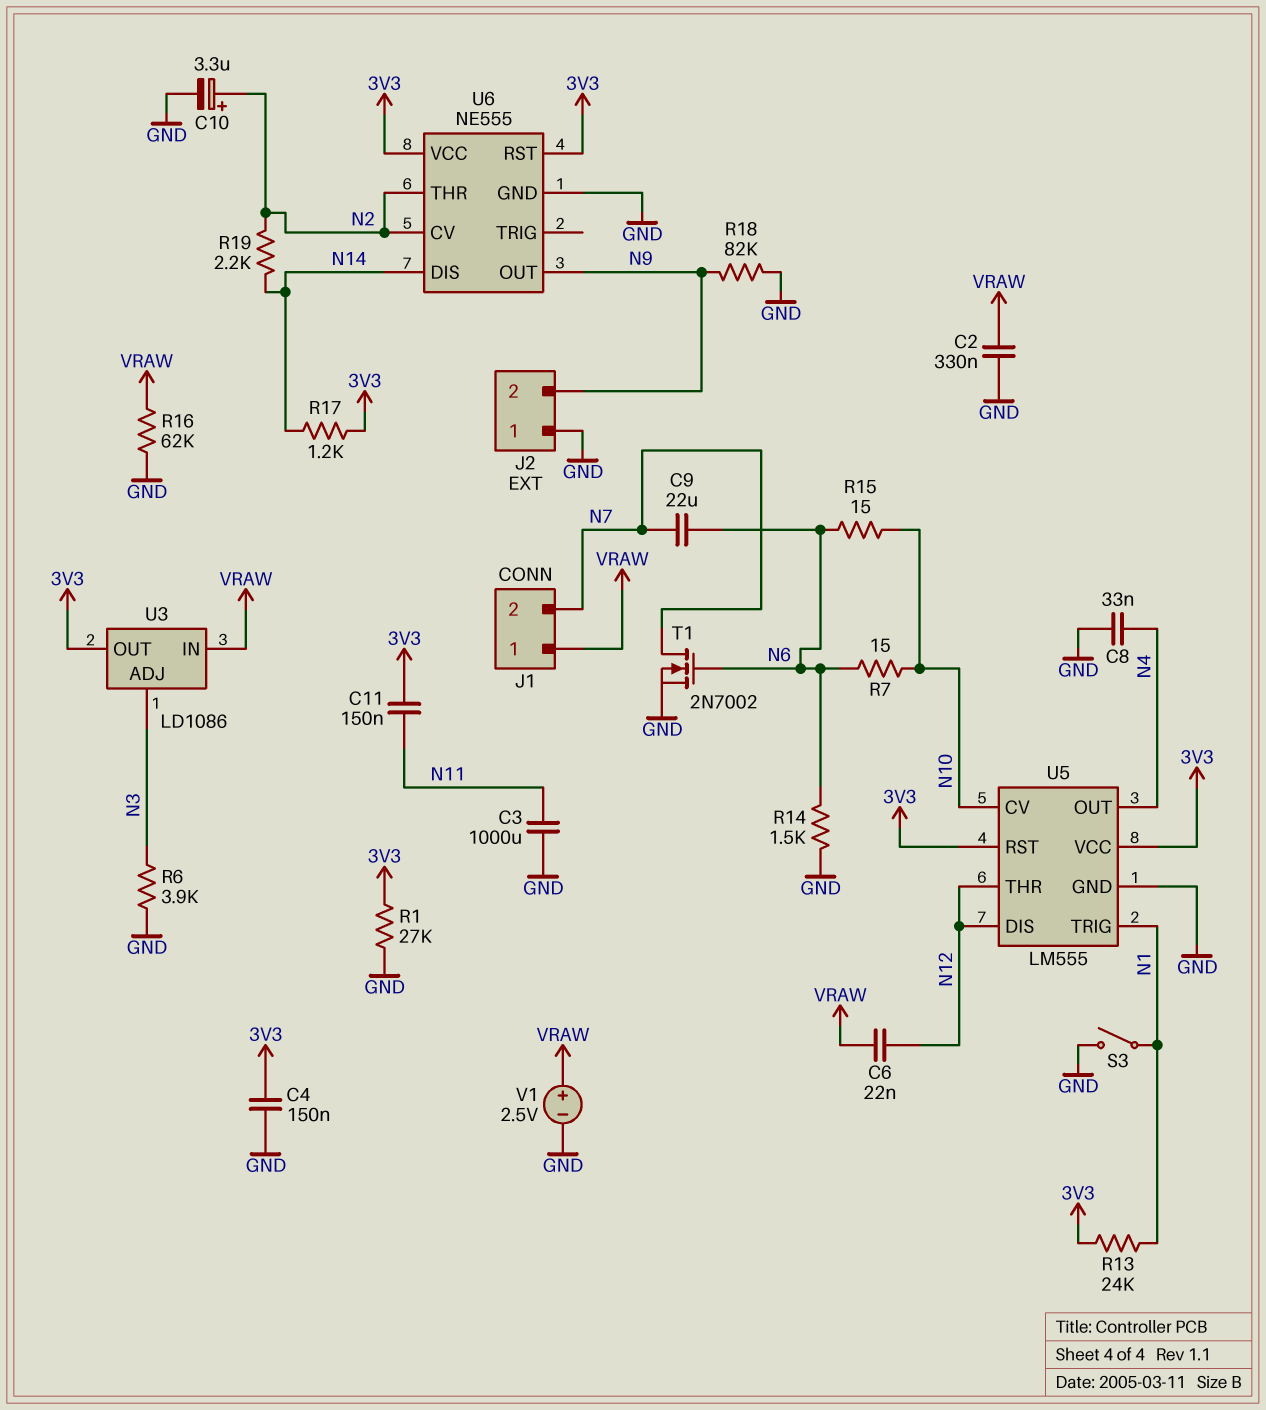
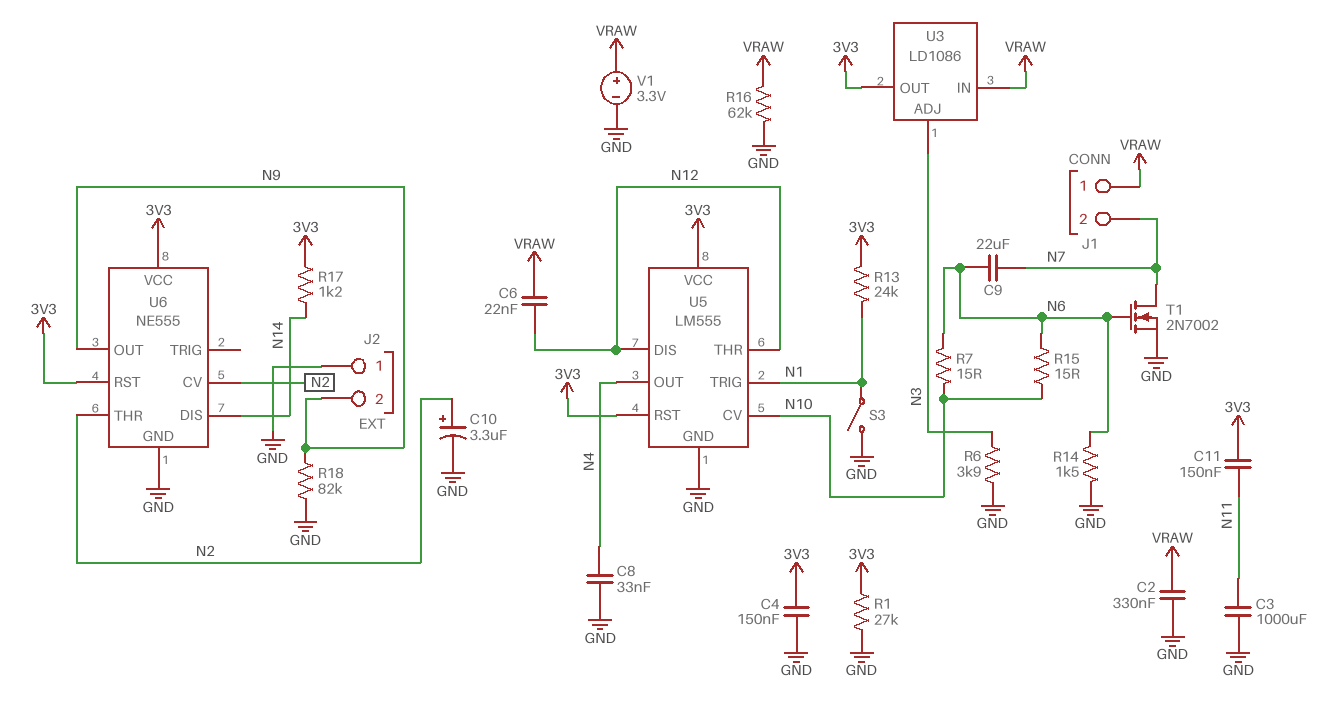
R19: 2.2k (N2, N14) -> none
V1: 2.5V (plus VRAW, minus GND) -> 3.3V (plus VRAW, minus GND)

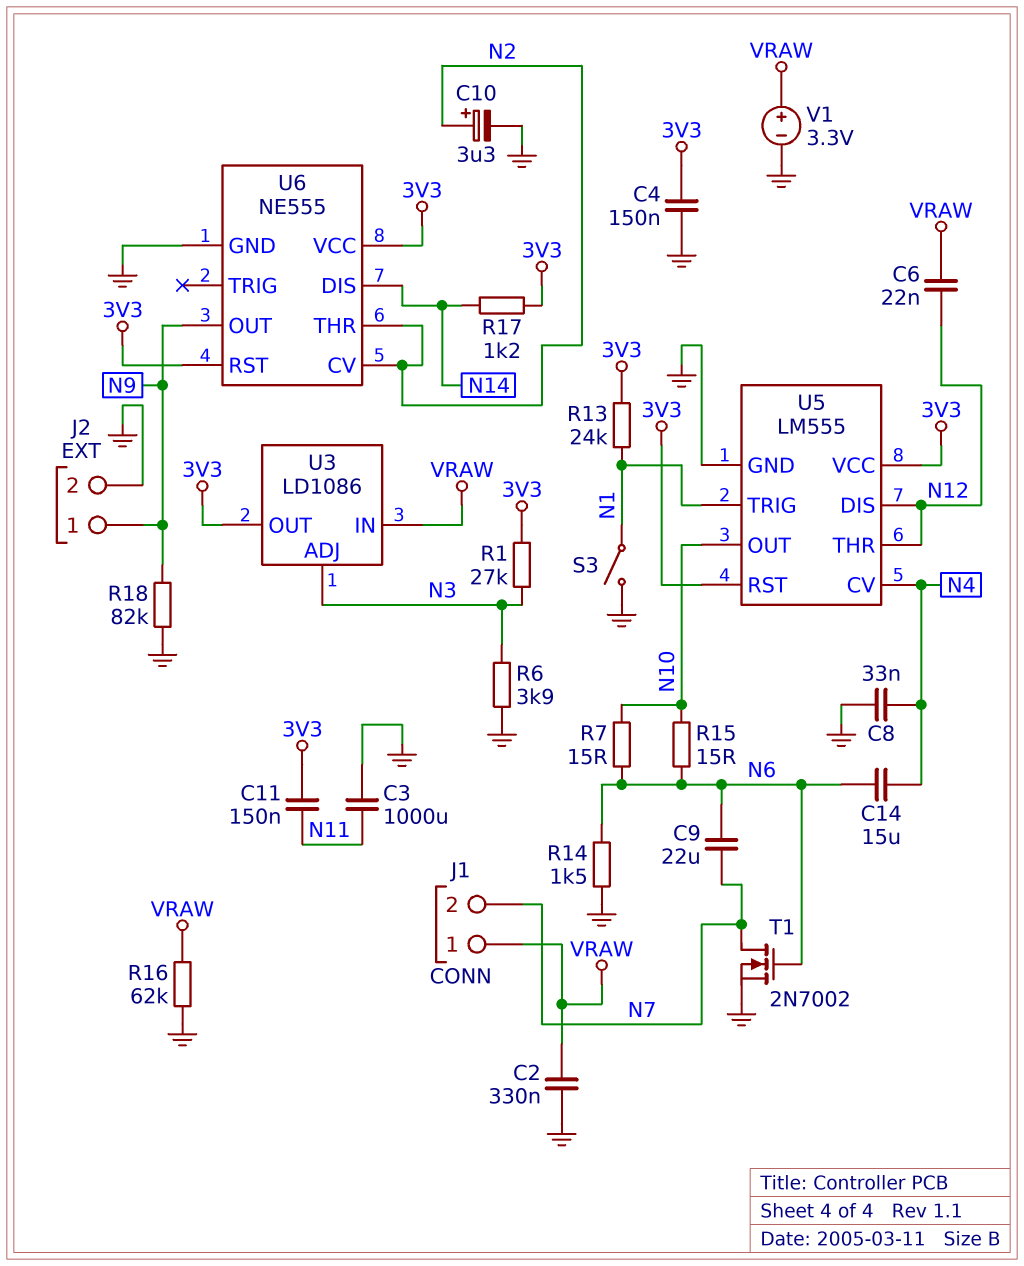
C14: none -> 15uF (N4, N6)
J2 pin 1: GND -> N9
J2 pin 2: N9 -> GND
R1: 27k (3V3, GND) -> 27k (3V3, N3)
U5 pin CV: N10 -> N4
U5 pin OUT: N4 -> N10

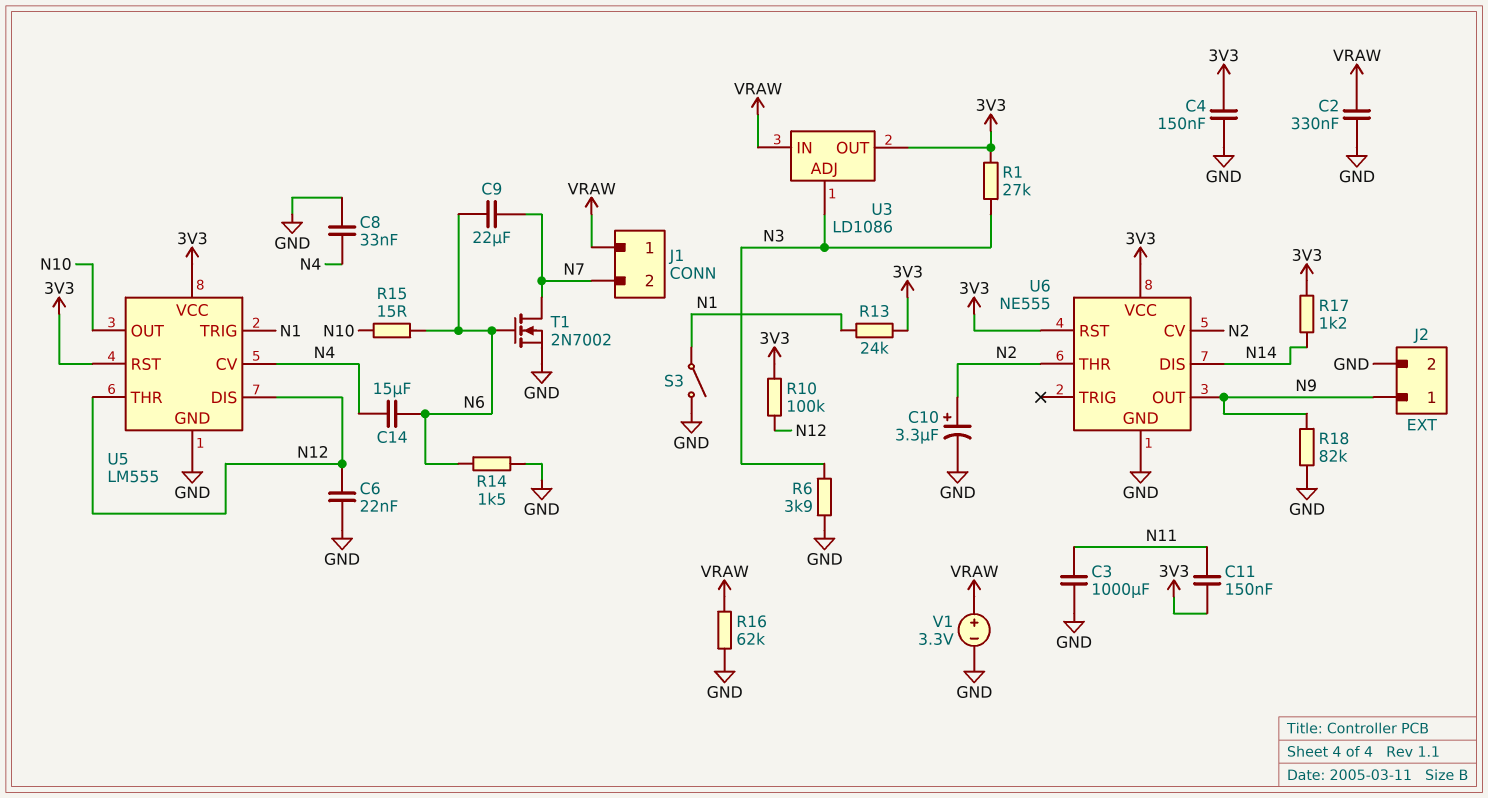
C6: 22nF (N12, VRAW) -> 22nF (GND, N12)
R7: 15 (N6, N10) -> none
R10: none -> 100k (3V3, N12)

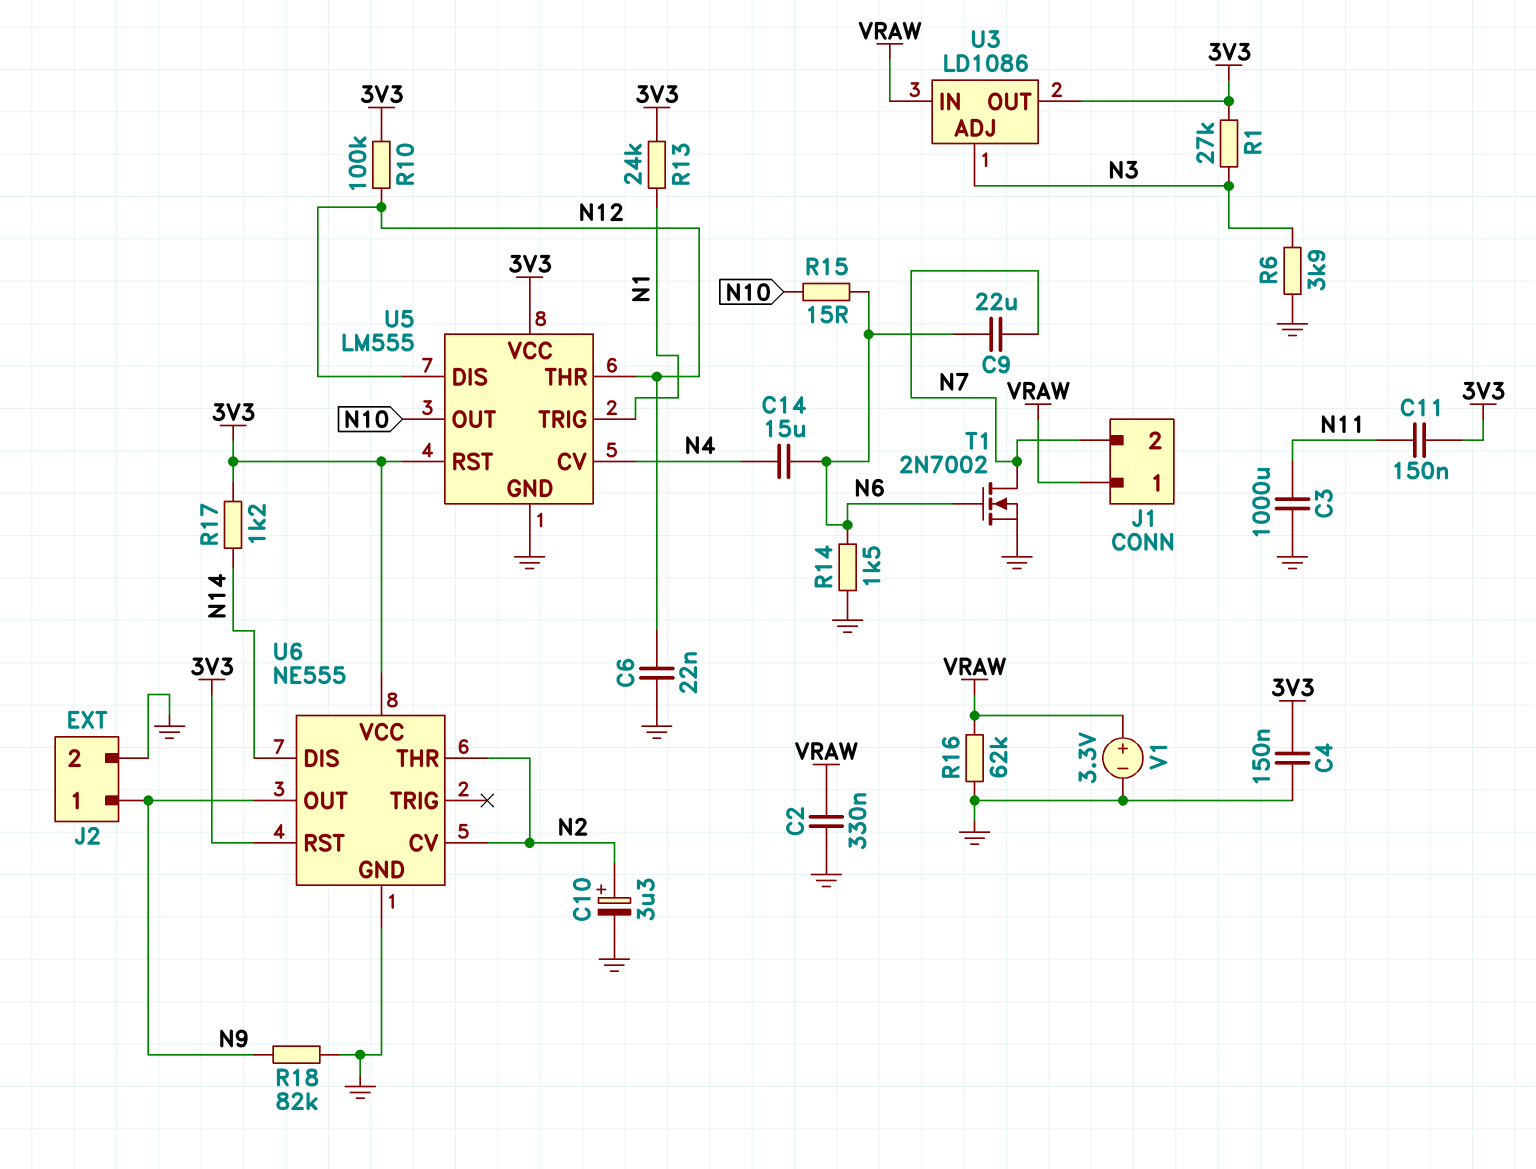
C8: 33nF (GND, N4) -> none
S3: switch (GND, N1) -> none

